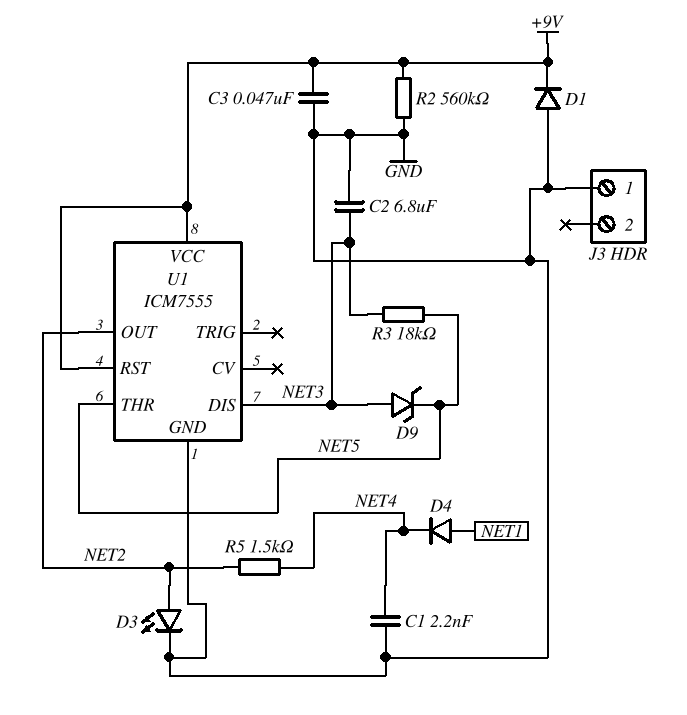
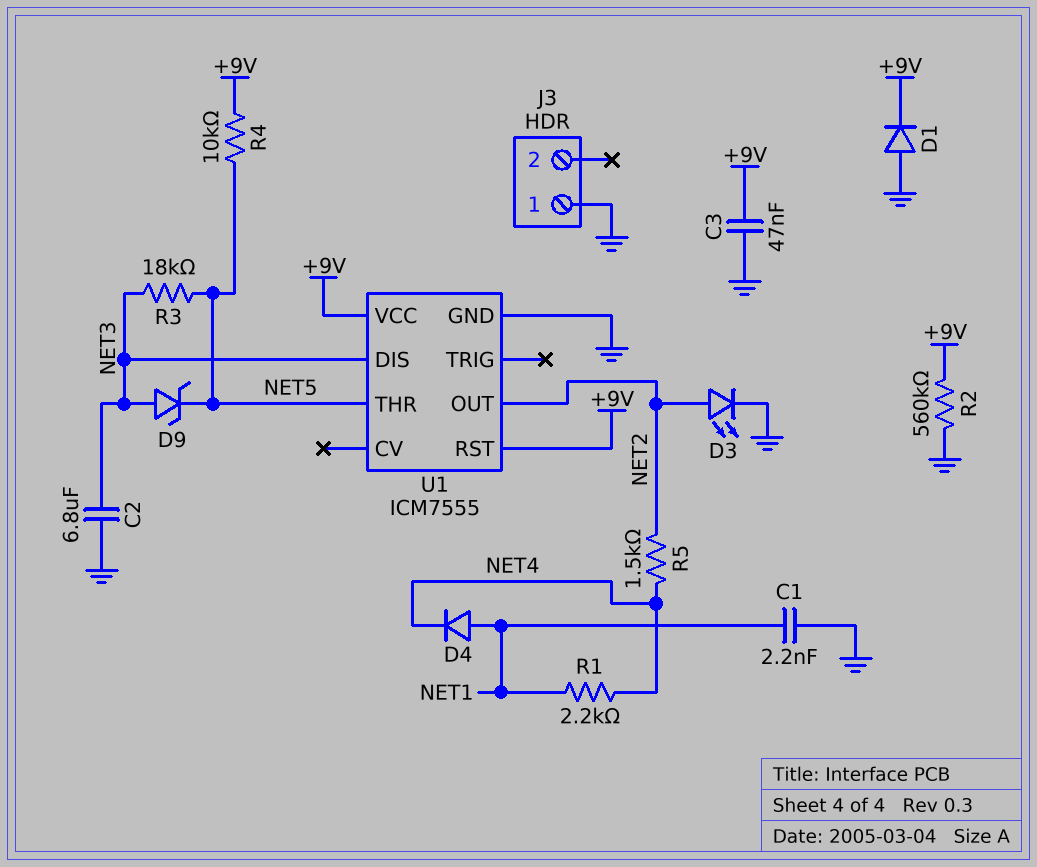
C1: 2.2nF (GND, NET4) -> 2.2nF (GND, NET1)
R1: none -> 2.2k (NET1, NET4)
R4: none -> 10k (+9V, NET5)

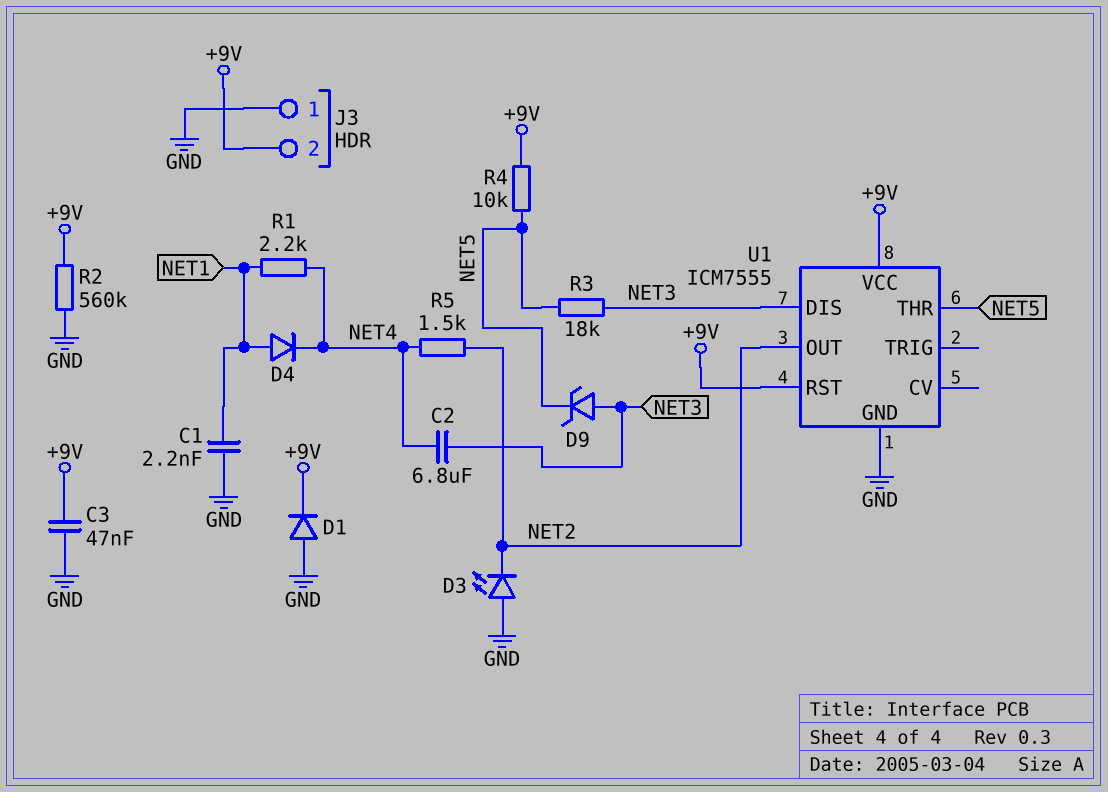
C2: 6.8uF (GND, NET3) -> 6.8uF (NET3, NET4)
D3: LED (A NET2, K GND) -> LED (A GND, K NET2)
J3 pin 2: none -> +9V

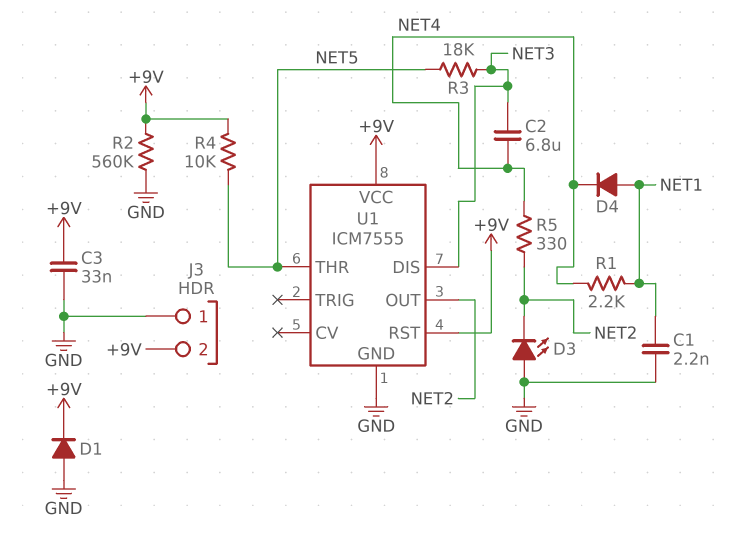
C3: 47nF (+9V, GND) -> 33nF (+9V, GND)
D9: zener (A NET3, K NET5) -> none
R5: 1.5k (NET2, NET4) -> 330 (NET2, NET4)

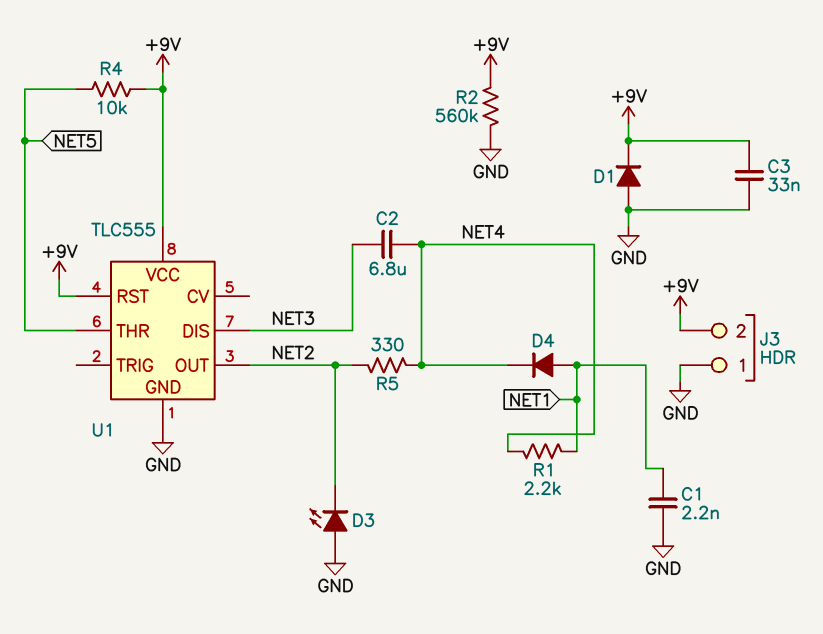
R3: 18k (NET3, NET5) -> none
U1: ICM7555 -> TLC555

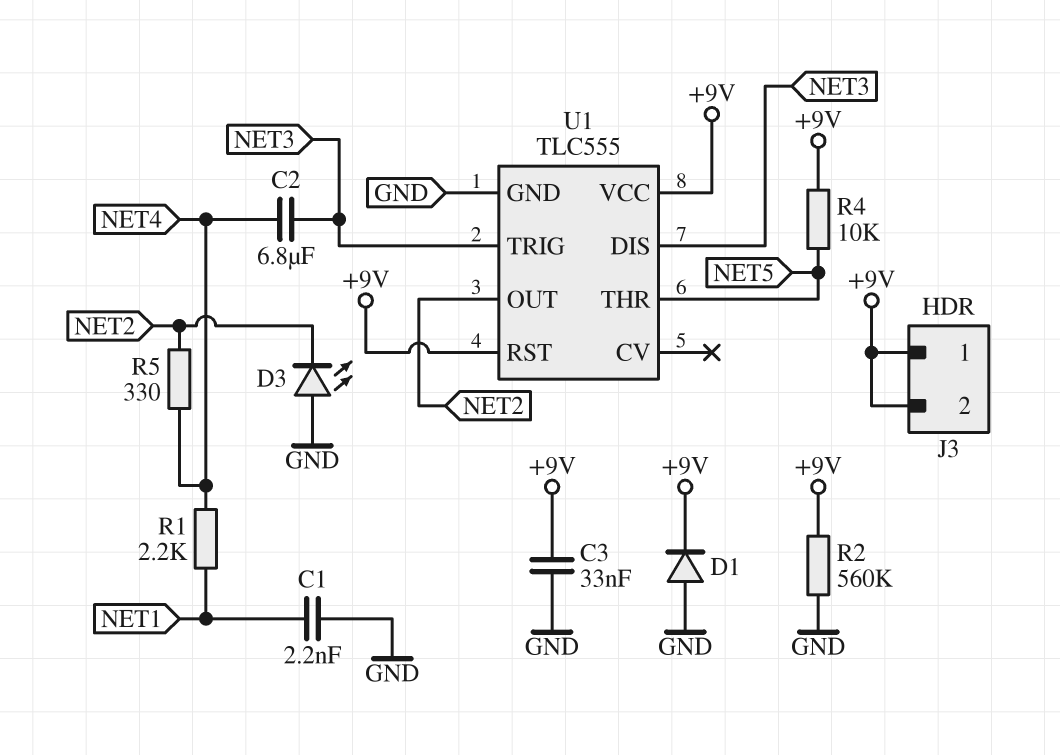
D4: diode (A NET1, K NET4) -> none
J3 pin 1: GND -> +9V
U1 pin TRIG: none -> NET3

